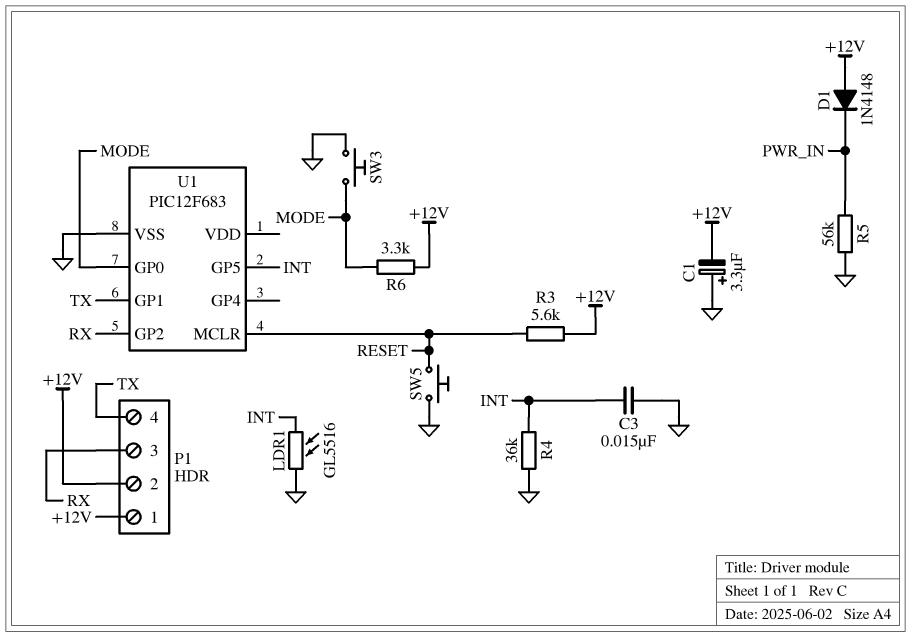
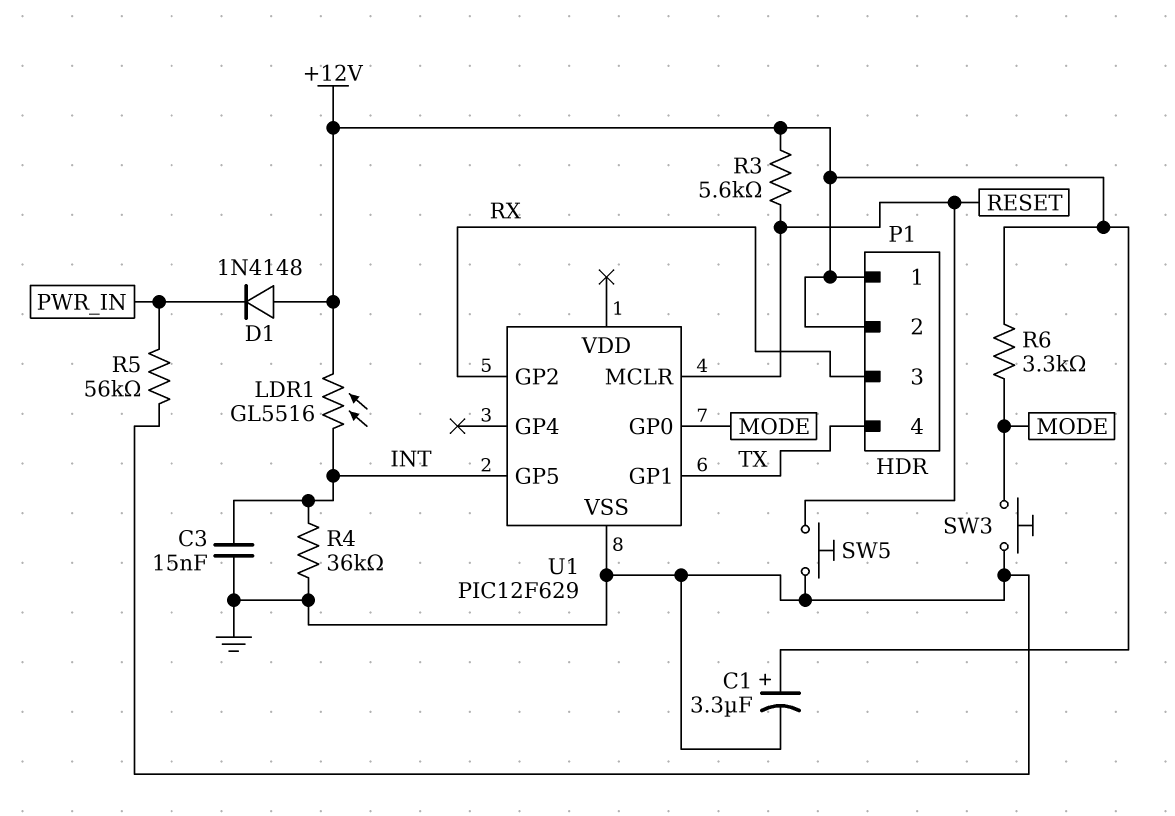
C1: 3.3uF (plus GND, minus +12V) -> 3.3uF (plus +12V, minus GND)
LDR1: GL5516 (GND, INT) -> GL5516 (+12V, INT)
U1: PIC12F683 -> PIC12F629

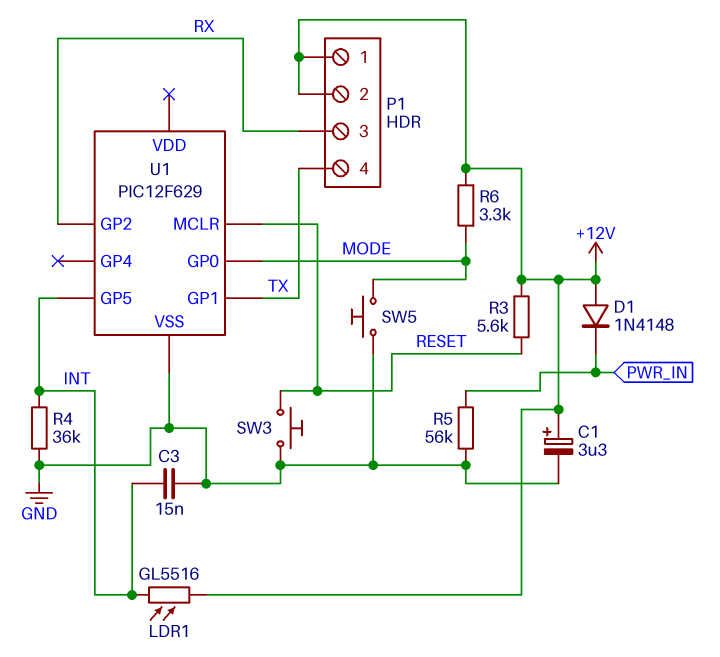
SW3: button (GND, MODE) -> button (GND, RESET)
SW5: button (GND, RESET) -> button (GND, MODE)

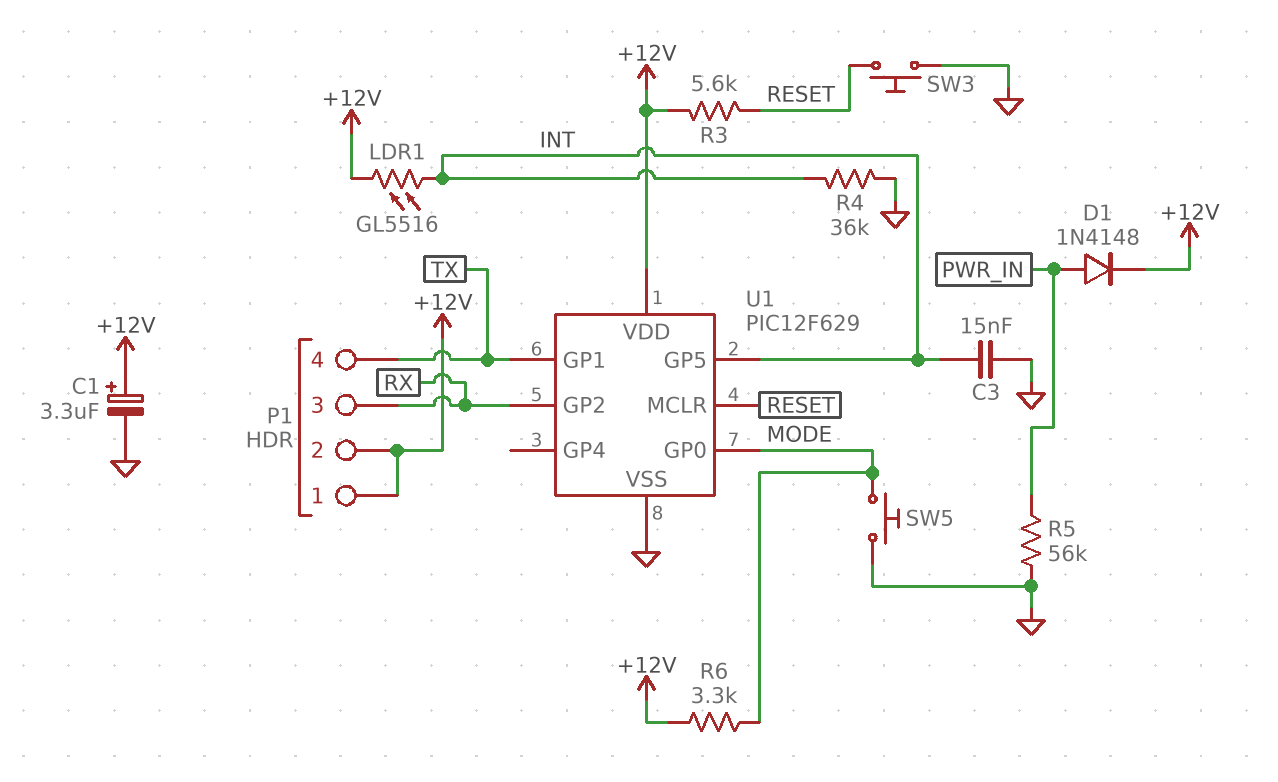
D1: diode 1N4148 (A +12V, K PWR_IN) -> diode 1N4148 (A PWR_IN, K +12V)
U1 pin VDD: none -> +12V

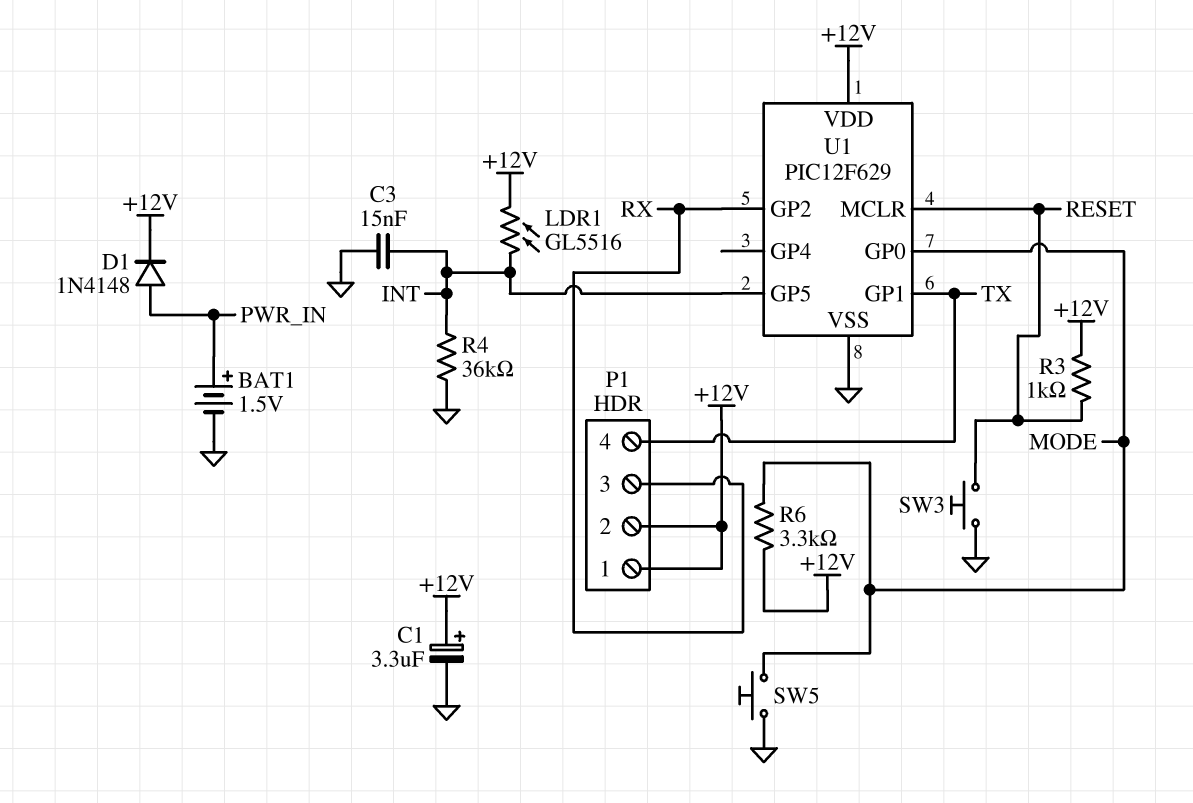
BAT1: none -> 1.5V (plus PWR_IN, minus GND)
R3: 5.6k (+12V, RESET) -> 1k (+12V, RESET)
R5: 56k (GND, PWR_IN) -> none

